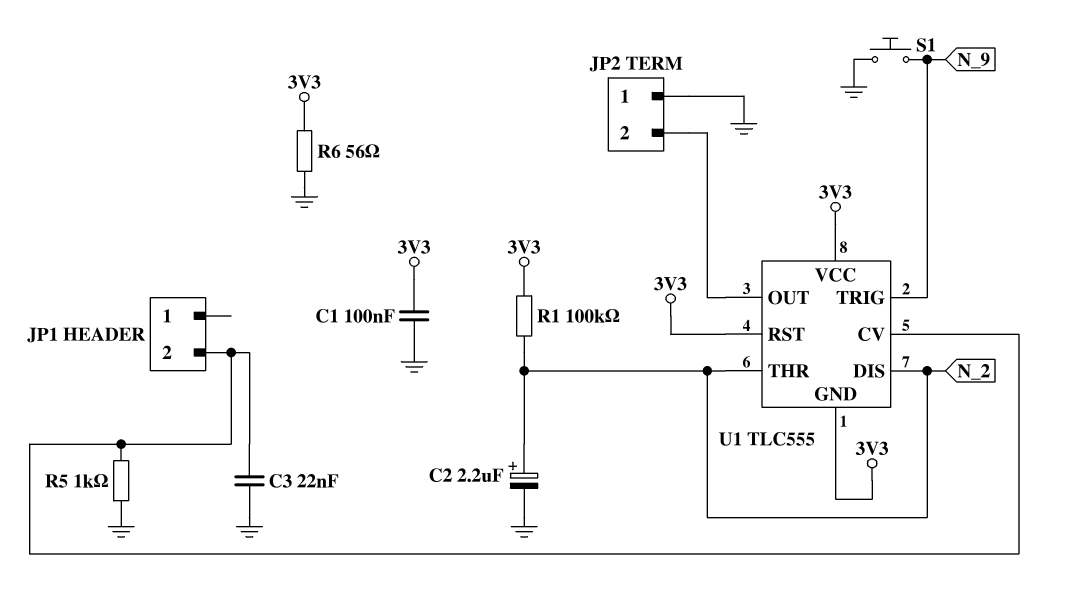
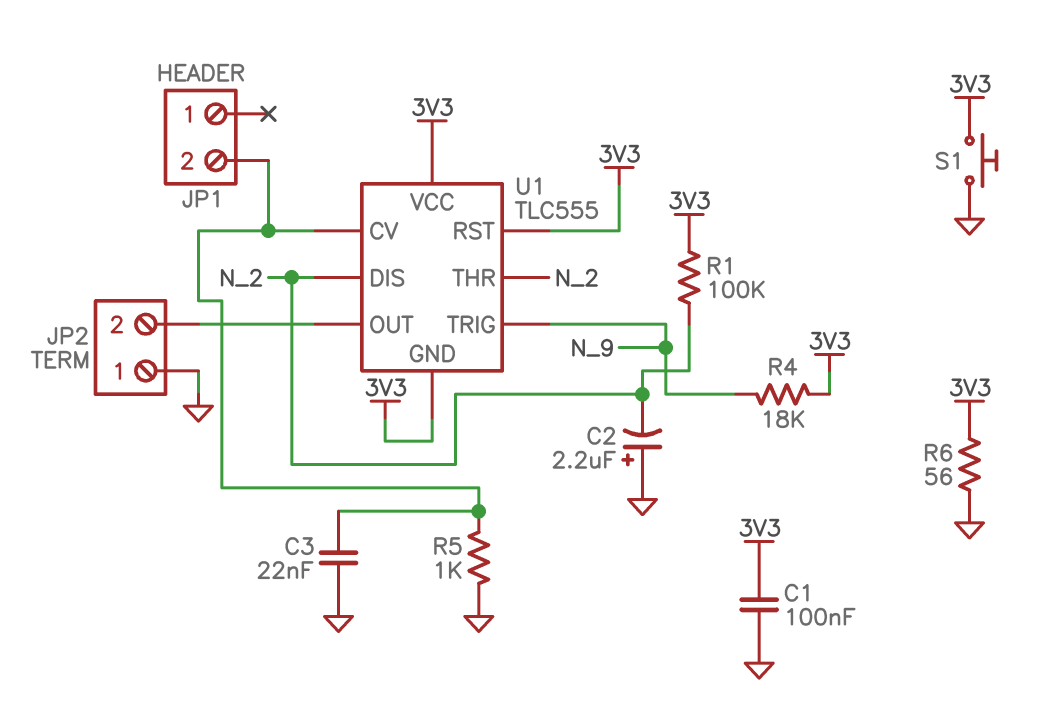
C2: 2.2uF (plus N_2, minus GND) -> 2.2uF (plus GND, minus N_2)
R4: none -> 18k (3V3, N_9)
S1: button (GND, N_9) -> button (3V3, GND)

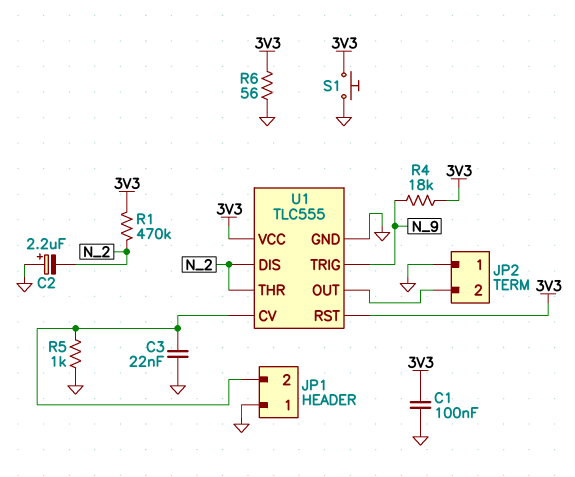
JP1 pin 1: none -> GND
R1: 100k (3V3, N_2) -> 470k (3V3, N_2)
U1 pin GND: 3V3 -> GND

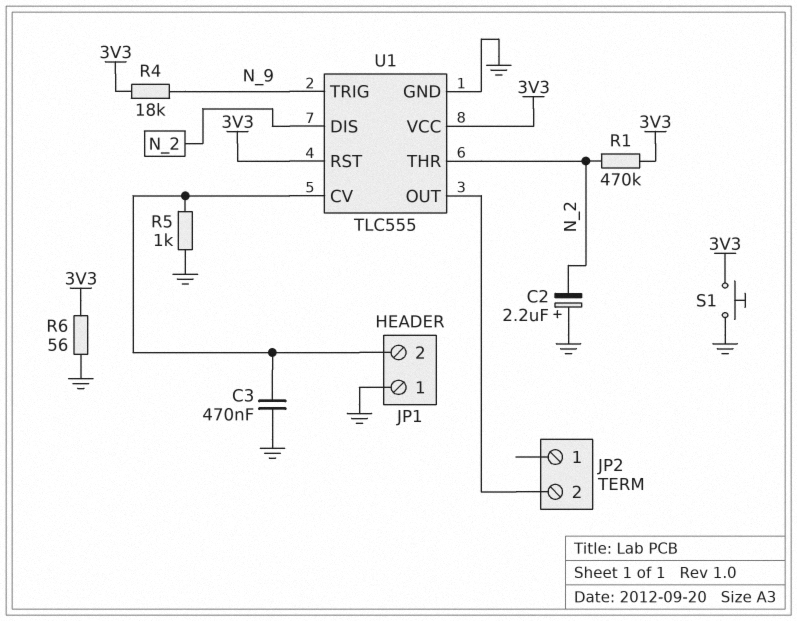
C1: 100nF (3V3, GND) -> none
C3: 22nF (GND, JP1/2) -> 470nF (GND, JP1/2)
JP2 pin 1: GND -> none

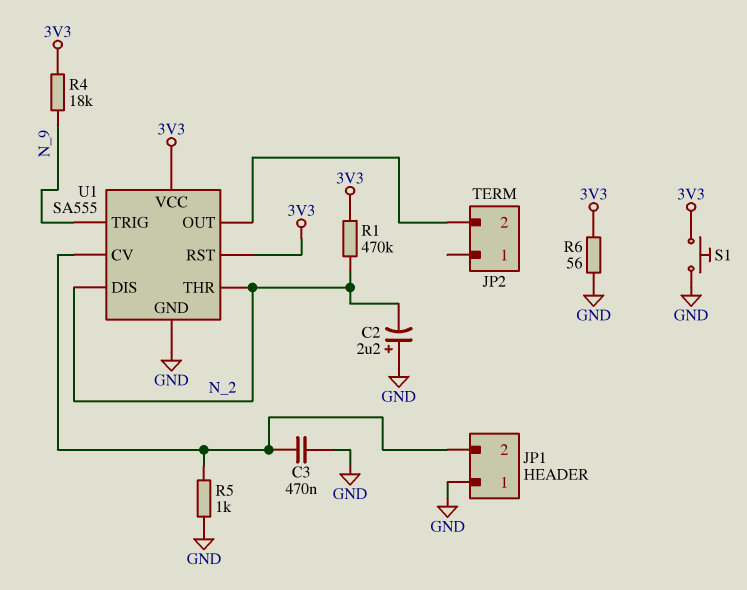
U1: TLC555 -> SA555

